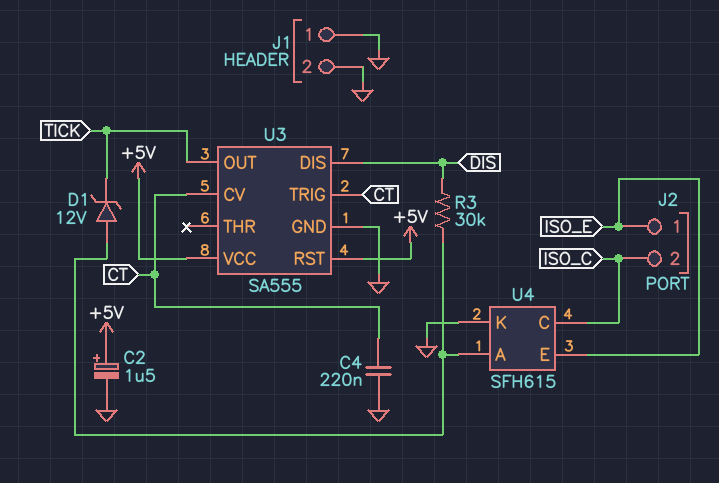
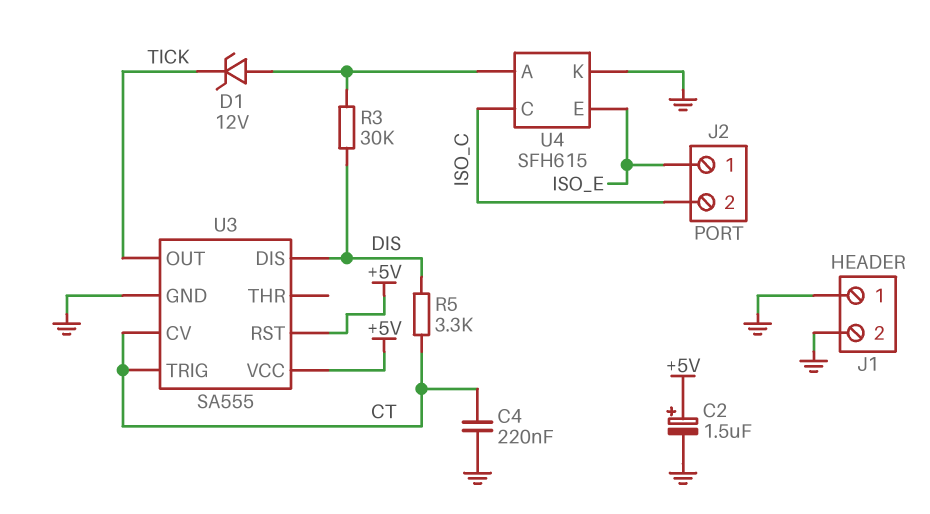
R5: none -> 3.3k (CT, DIS)

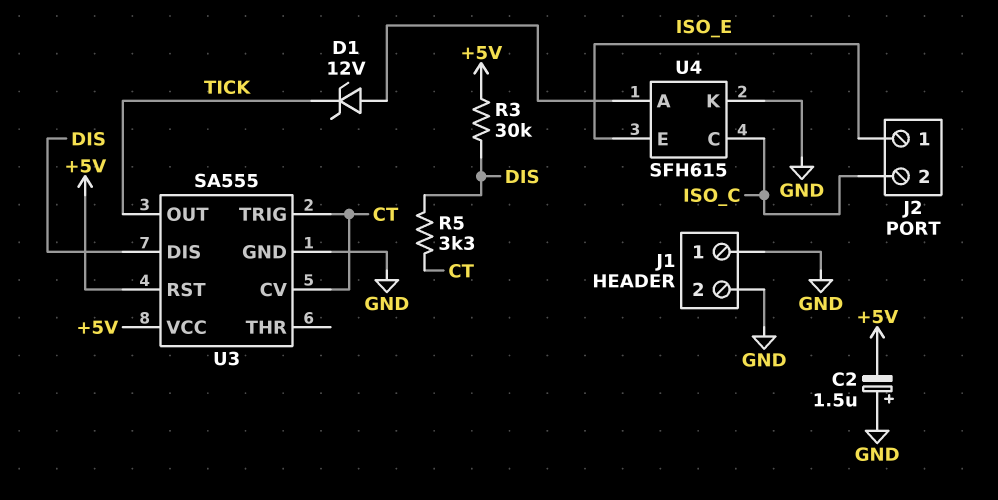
C2: 1.5uF (plus +5V, minus GND) -> 1.5uF (plus GND, minus +5V)
C4: 220nF (CT, GND) -> none
R3: 30k (DIS, U4/A) -> 30k (+5V, DIS)

